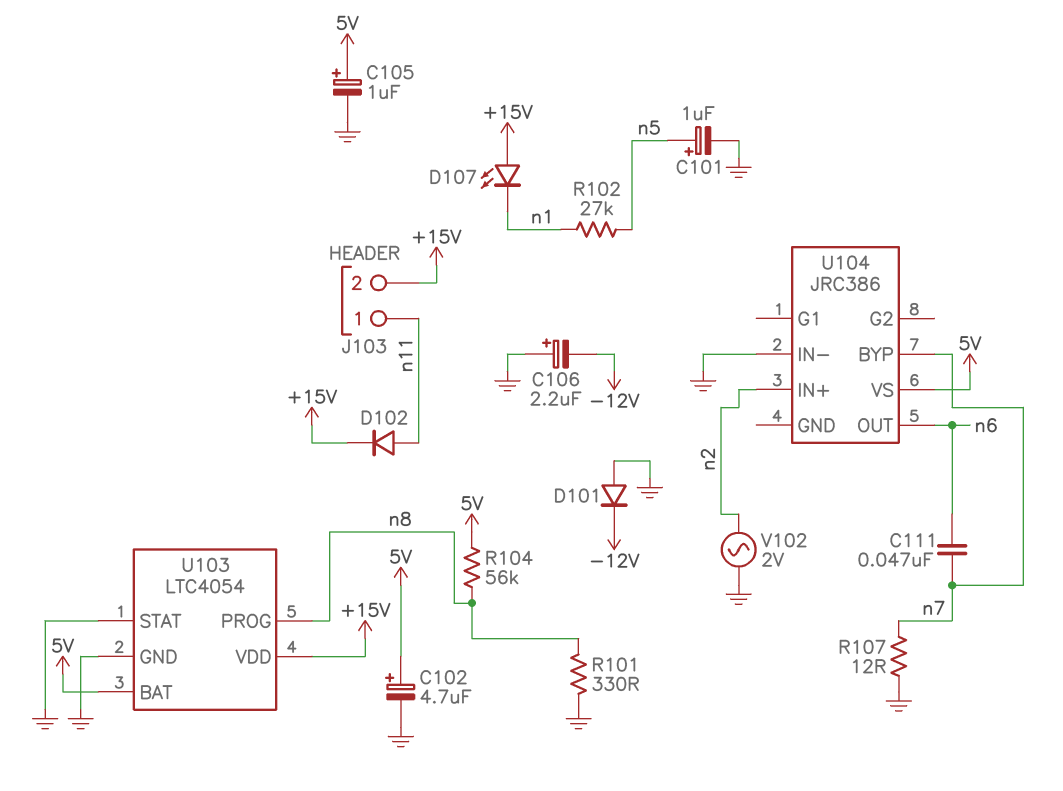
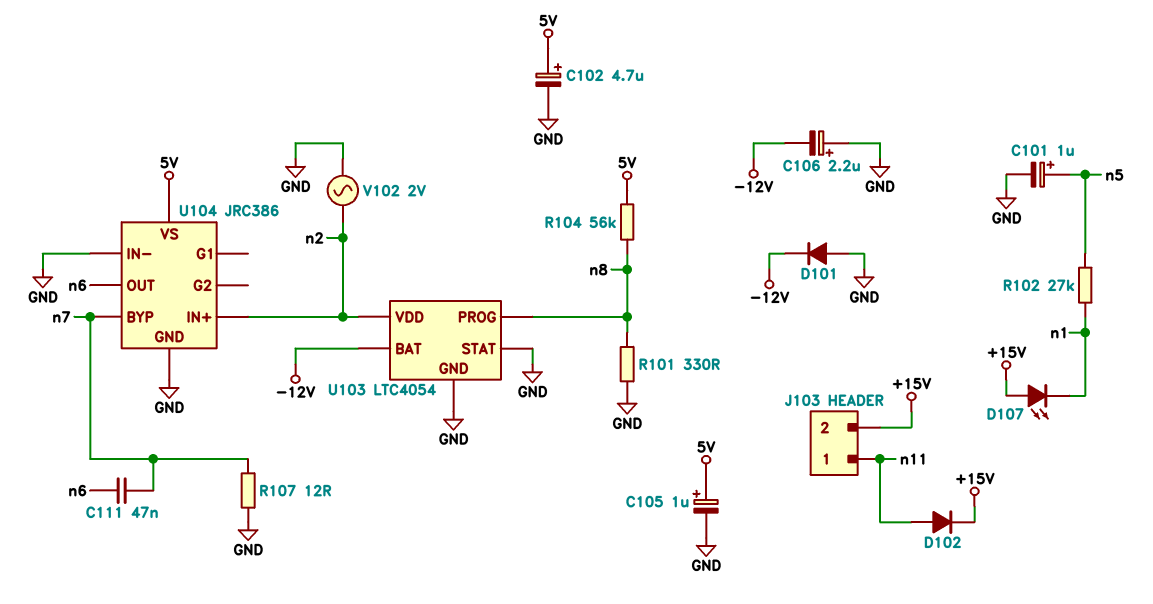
U103 pin BAT: 5V -> -12V
U103 pin VDD: +15V -> n2
U104 pin GND: none -> GND

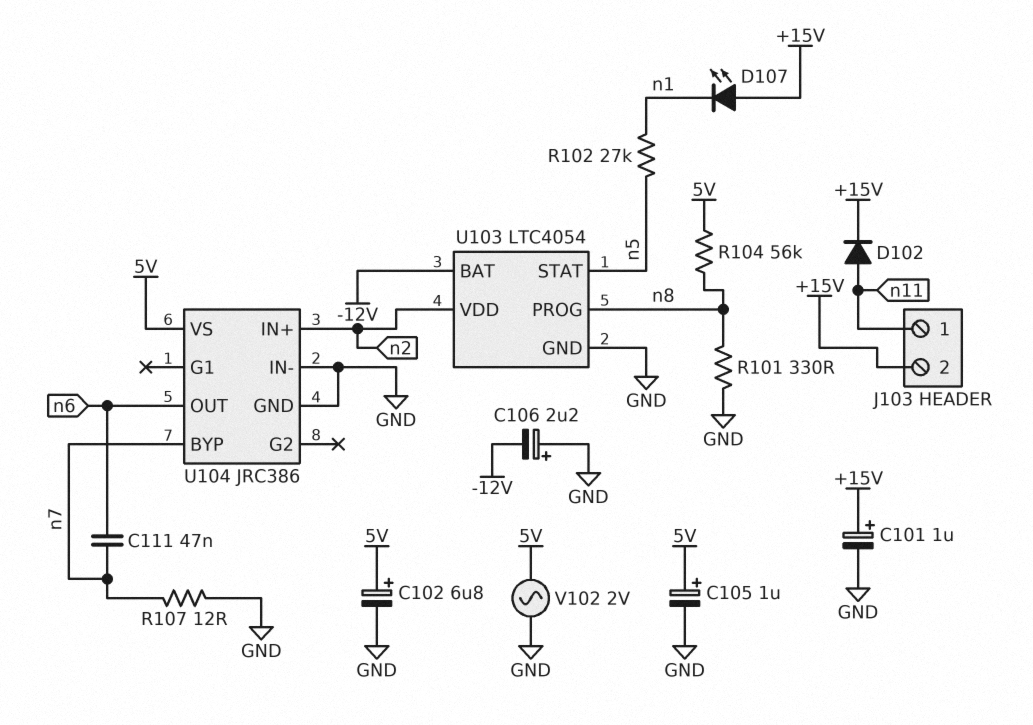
C101: 1uF (plus n5, minus GND) -> 1uF (plus +15V, minus GND)
C102: 4.7uF (plus 5V, minus GND) -> 6.8uF (plus 5V, minus GND)
D101: diode (A GND, K -12V) -> none
U103 pin STAT: GND -> n5
V102: AC 2V (GND, n2) -> AC 2V (5V, GND)

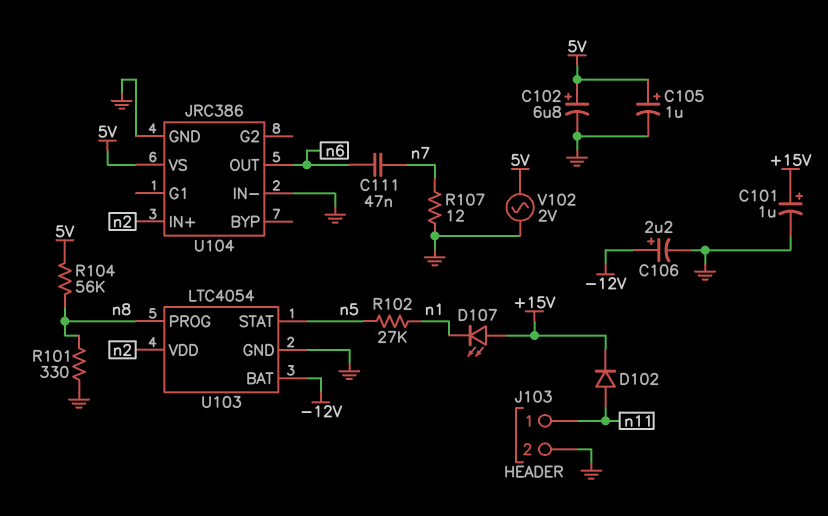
C106: 2.2uF (plus GND, minus -12V) -> 2.2uF (plus -12V, minus GND)
J103 pin 2: +15V -> GND
U104 pin BYP: n7 -> none

